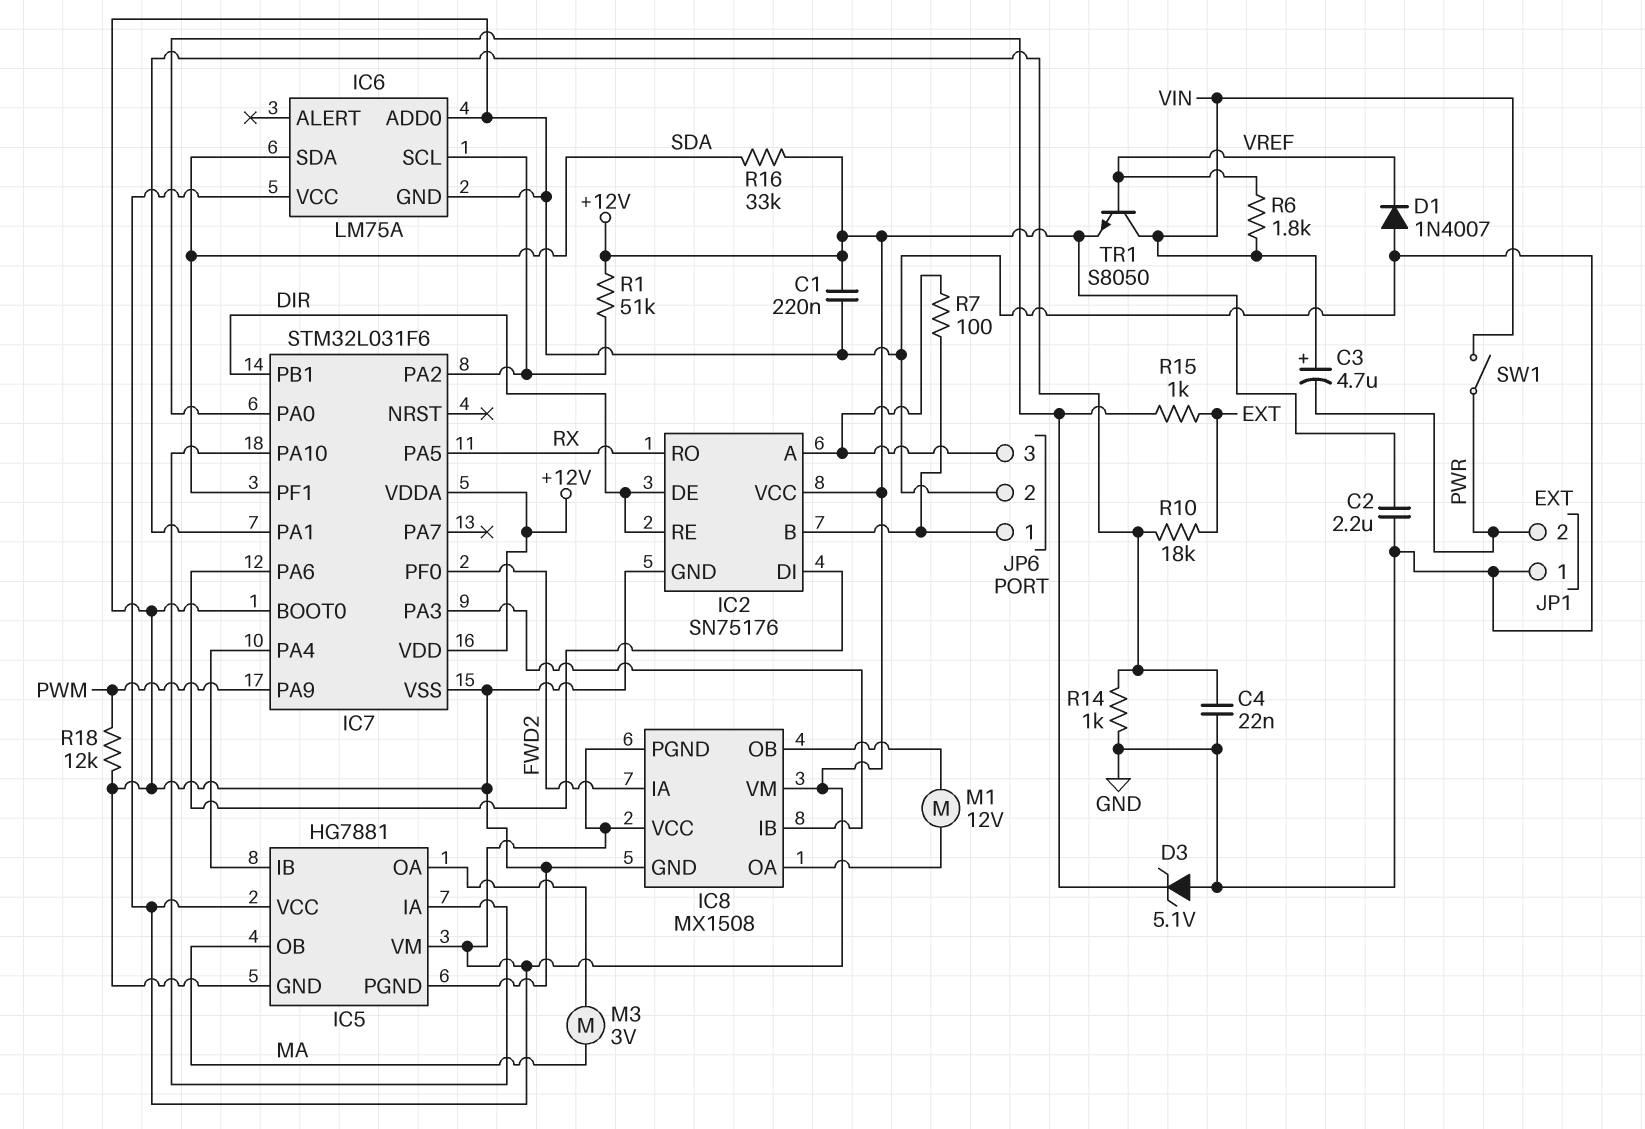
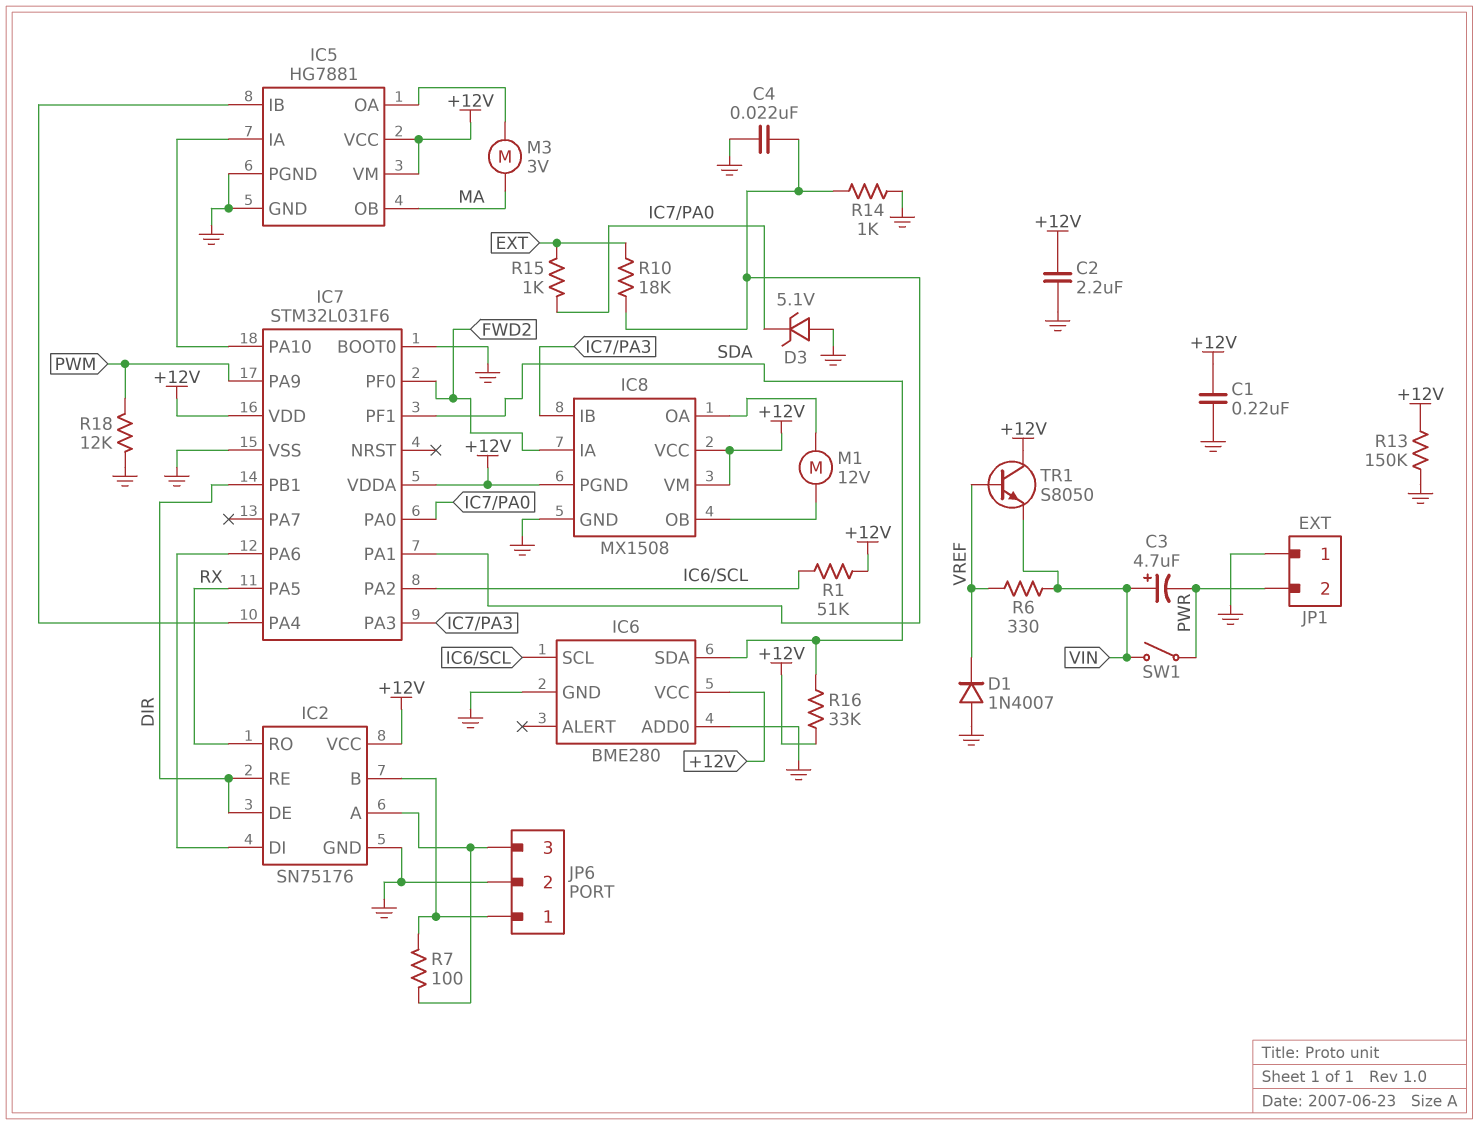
IC6: LM75A -> BME280
R6: 1.8k (VIN, VREF) -> 330 (VIN, VREF)
R13: none -> 150k (+12V, GND)
TR1: NPN S8050 (B VREF, C VIN, E +12V) -> NPN S8050 (B VREF, C +12V, E VIN)

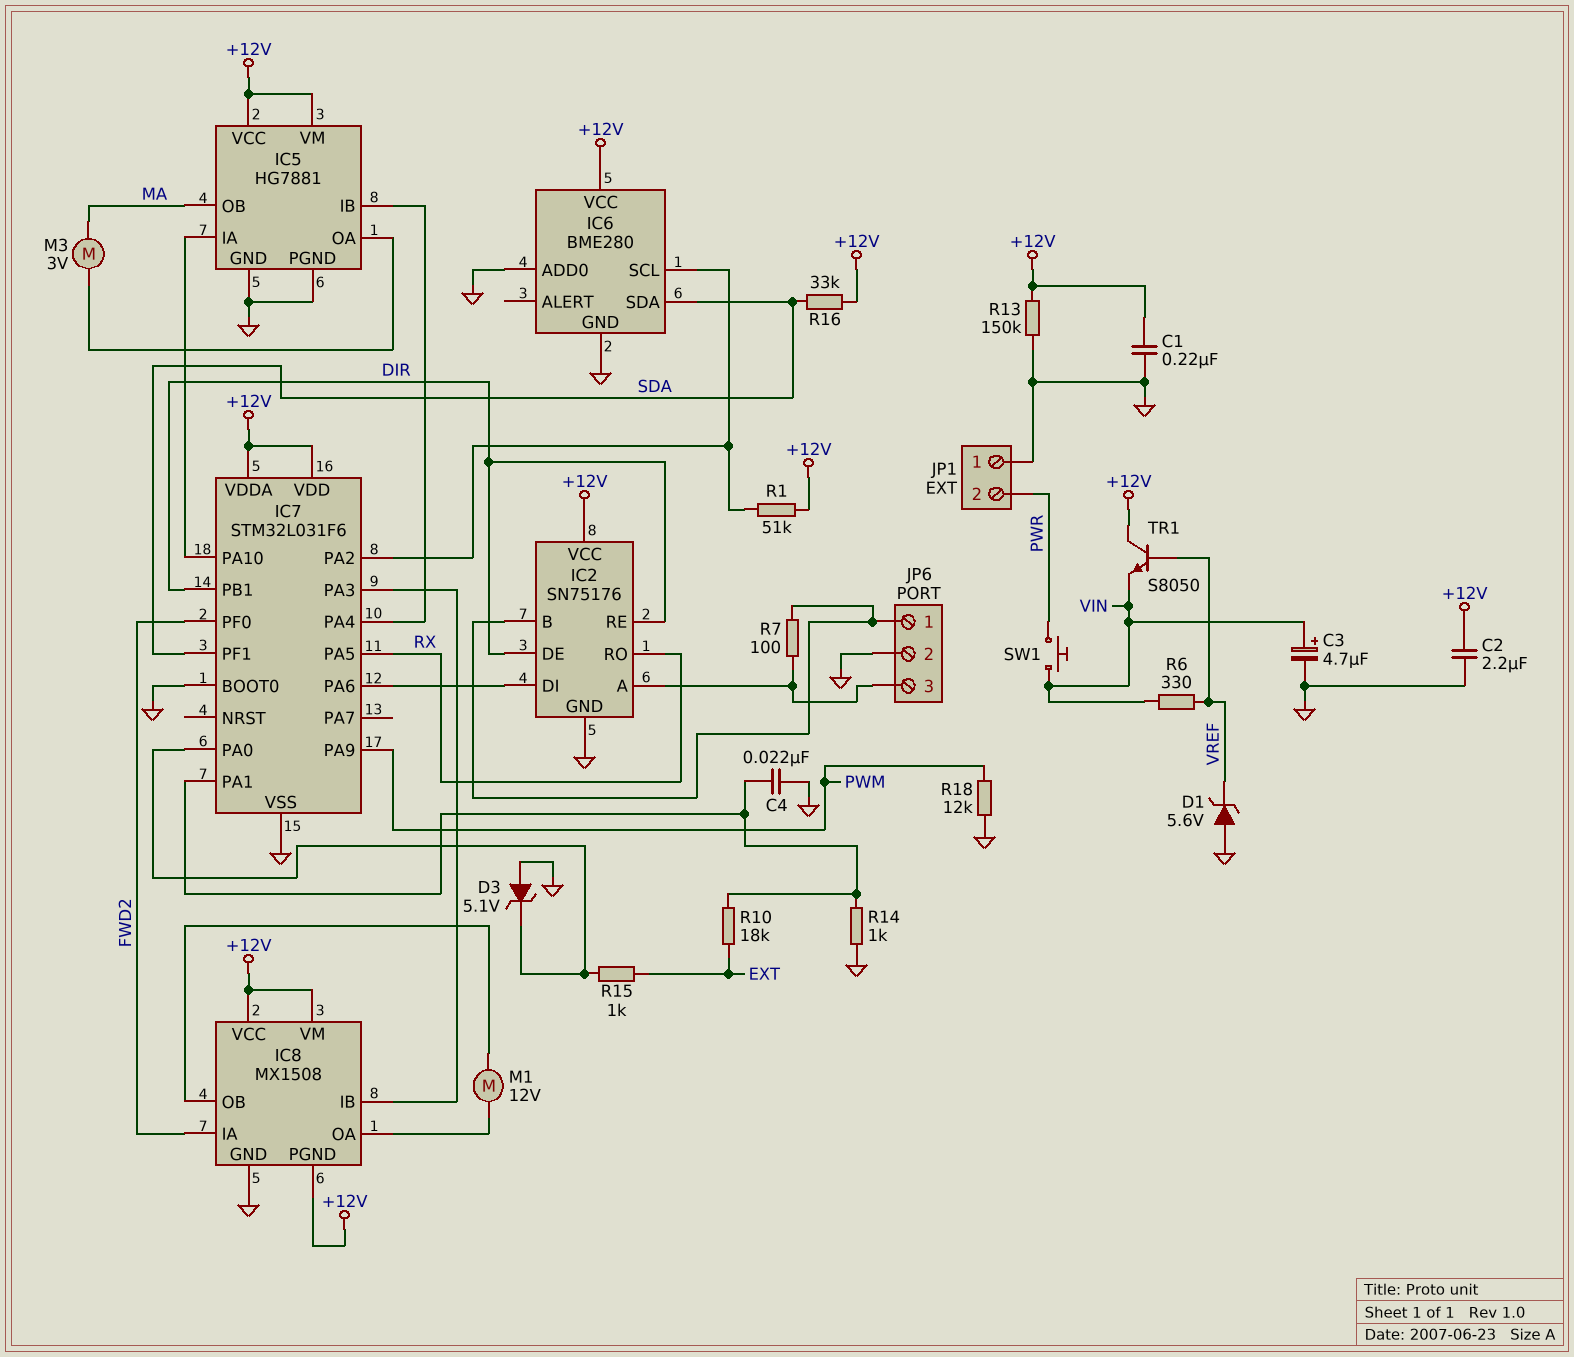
C3: 4.7uF (plus VIN, minus PWR) -> 4.7uF (plus VIN, minus GND)
D1: diode 1N4007 (A GND, K VREF) -> zener 5.6V (A GND, K VREF)
SW1: switch (PWR, VIN) -> button (PWR, VIN)

